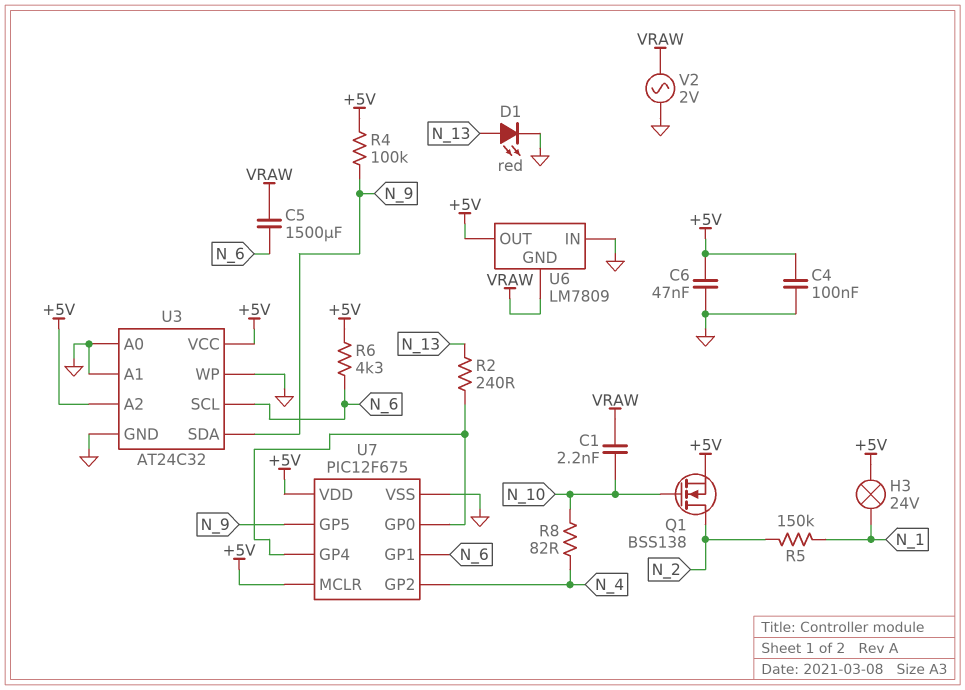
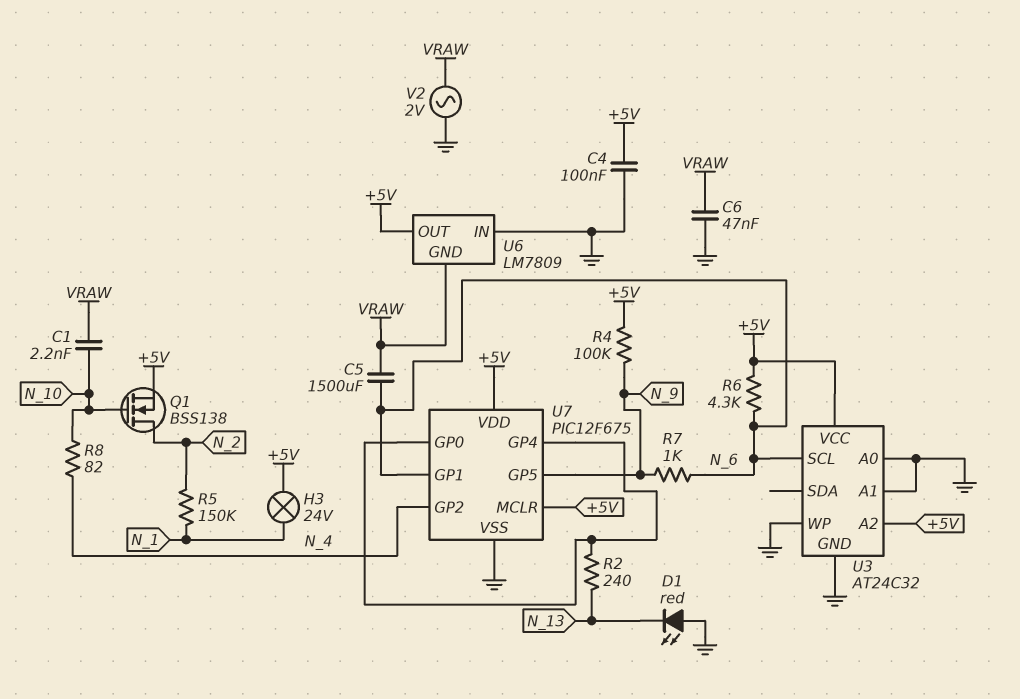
C6: 47nF (+5V, GND) -> 47nF (GND, VRAW)
D1: LED red (A N_13, K GND) -> LED red (A GND, K N_13)
R7: none -> 1k (N_6, N_9)
U3 pin SDA: N_9 -> none

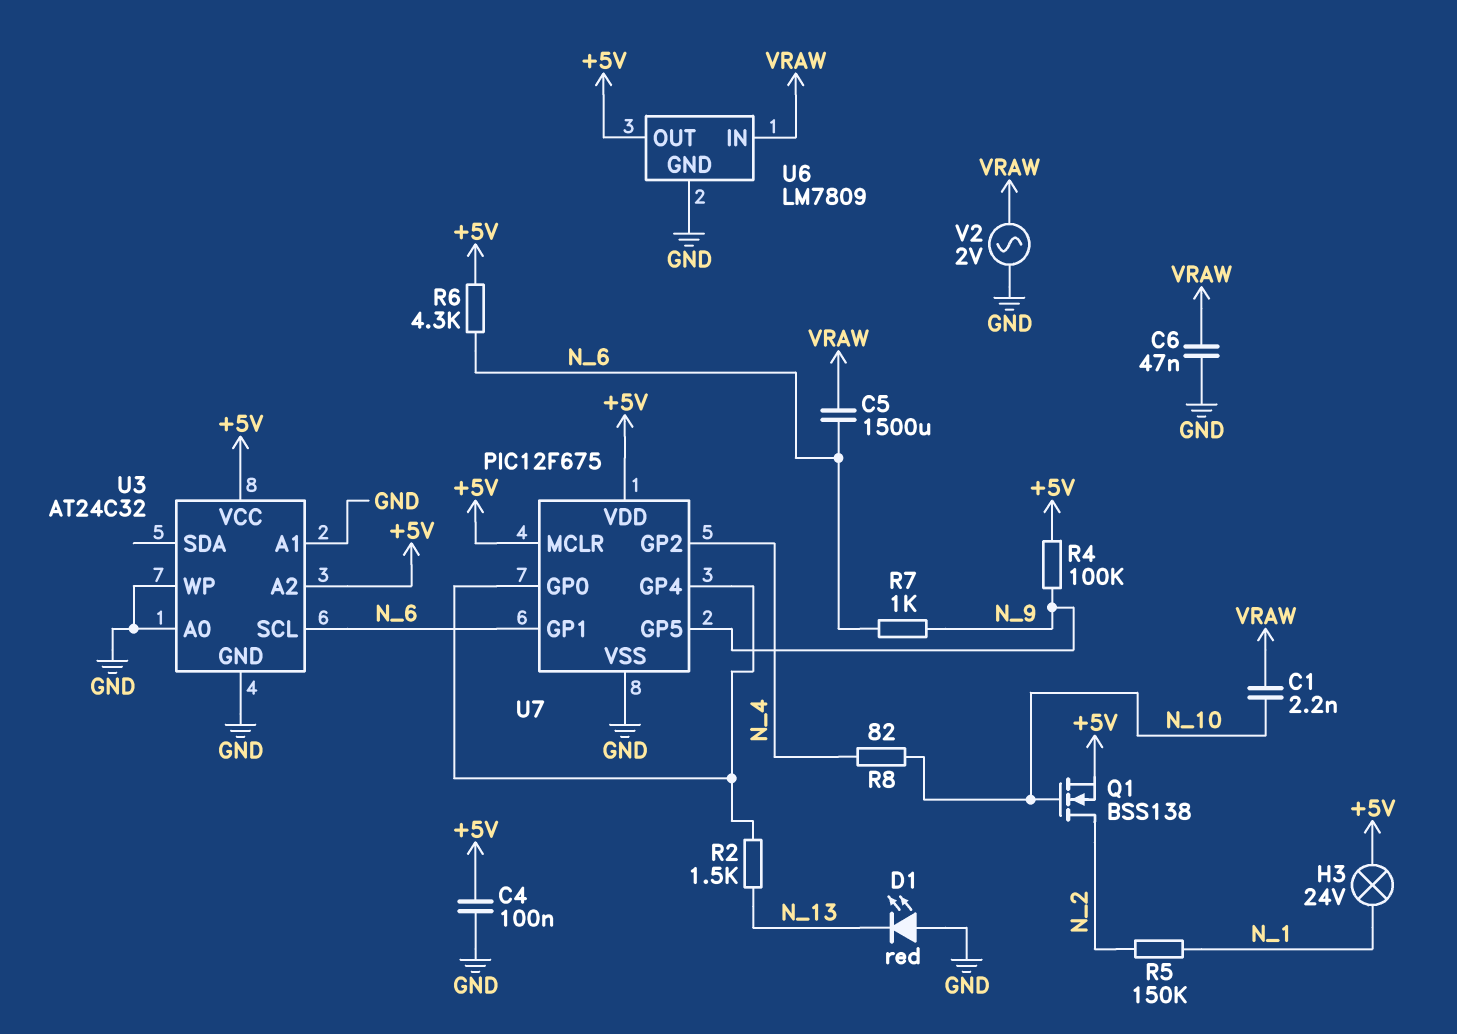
R2: 240 (N_13, U7/GP0) -> 1.5k (N_13, U7/GP0)
U6 pin GND: VRAW -> GND
U6 pin IN: GND -> VRAW

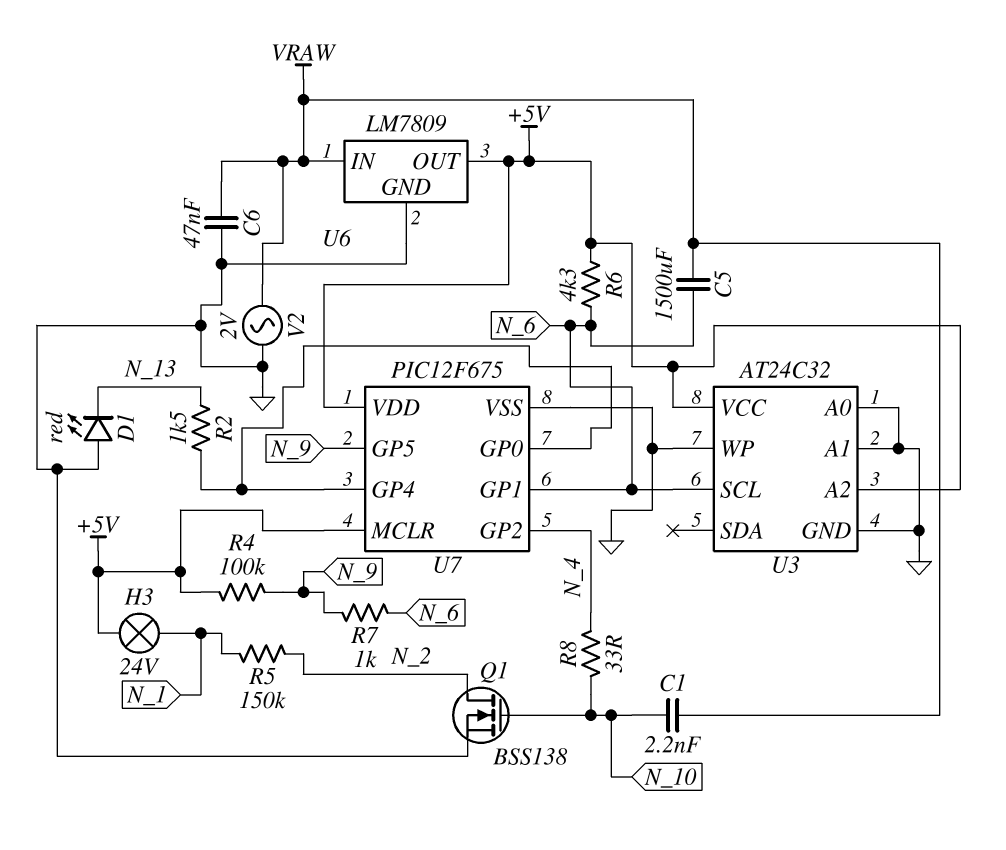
C4: 100nF (+5V, GND) -> none
Q1: NMOS BSS138 (G N_10, D N_2, S +5V) -> NMOS BSS138 (G N_10, D N_2, S GND)
R8: 82 (N_4, N_10) -> 33 (N_4, N_10)

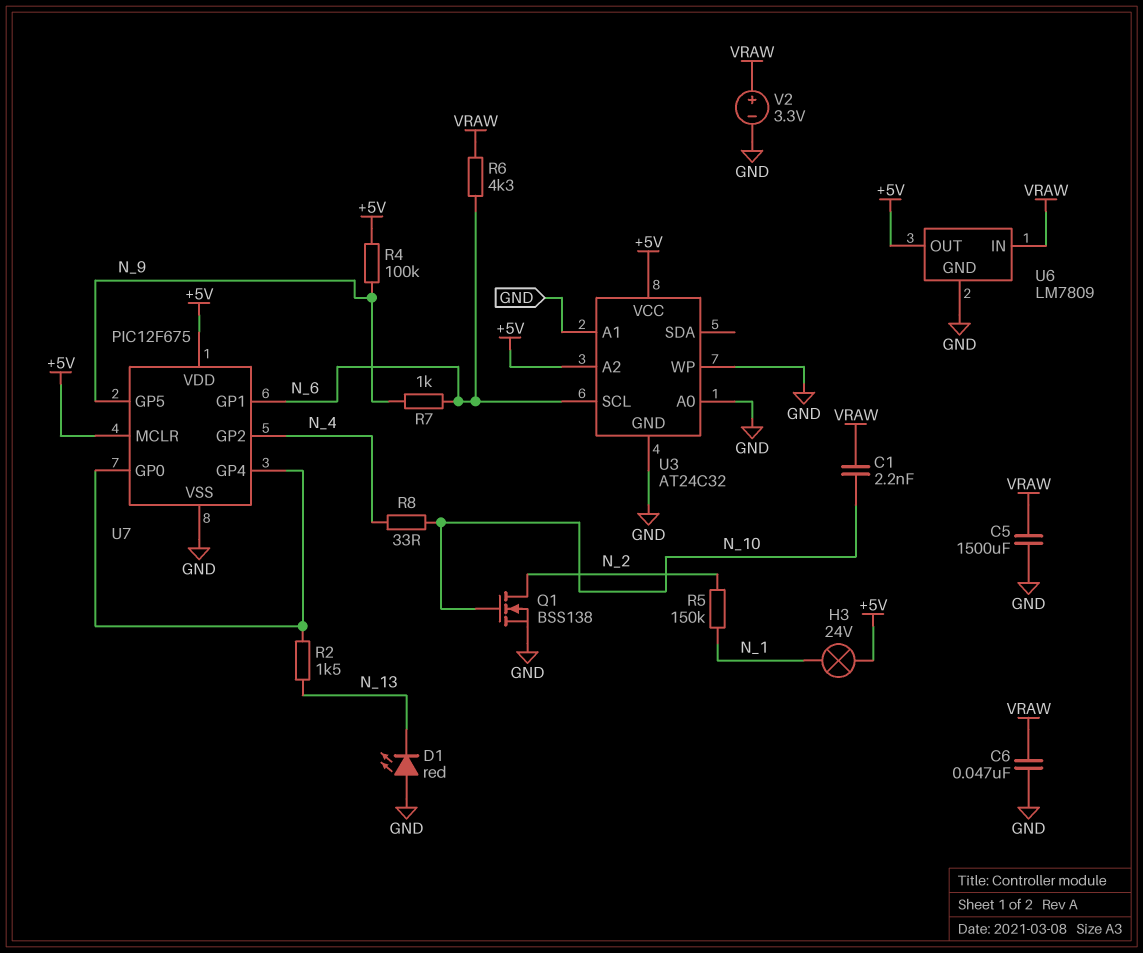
C5: 1500uF (N_6, VRAW) -> 1500uF (GND, VRAW)
R6: 4.3k (+5V, N_6) -> 4.3k (N_6, VRAW)
V2: AC 2V (GND, VRAW) -> 3.3V (plus VRAW, minus GND)

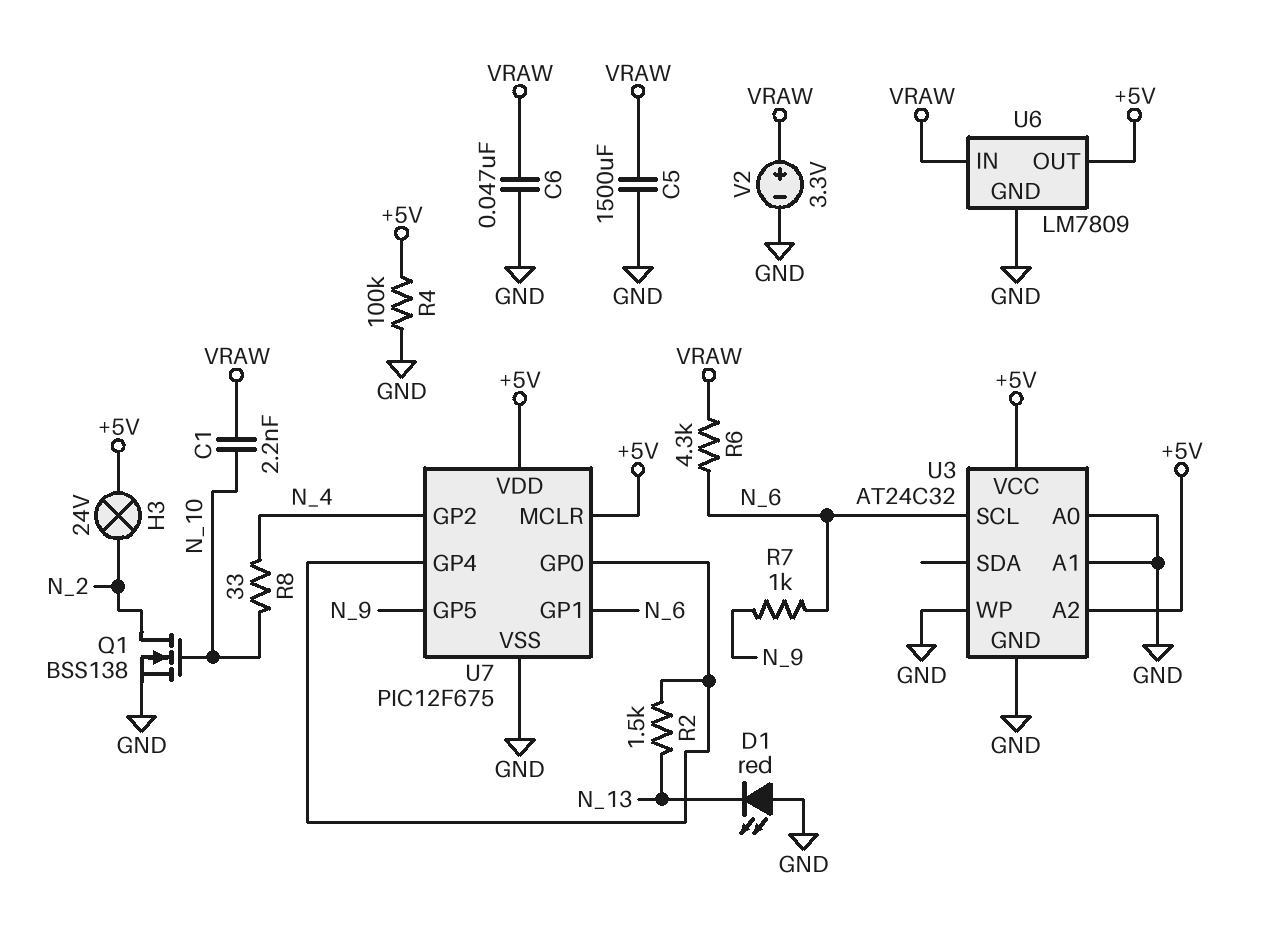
H3: lamp 24V (+5V, N_1) -> lamp 24V (+5V, N_2)
R4: 100k (+5V, N_9) -> 100k (+5V, GND)
R5: 150k (N_1, N_2) -> none

